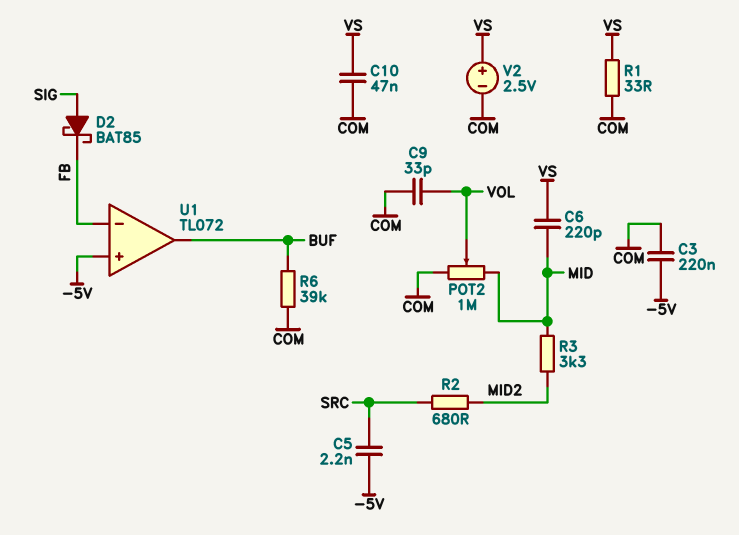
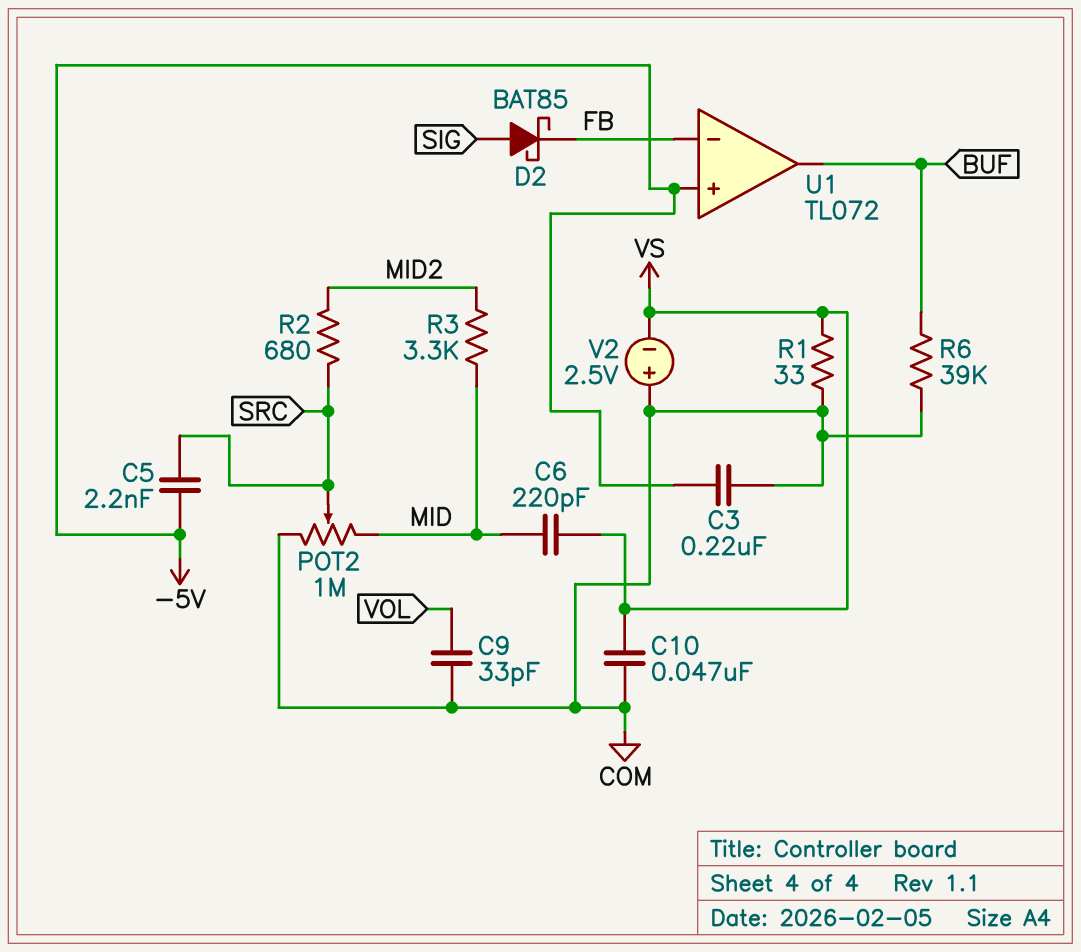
POT2: 1M (COM, MID, wiper VOL) -> 1M (COM, MID, wiper SRC)
V2: 2.5V (plus VS, minus COM) -> 2.5V (plus COM, minus VS)

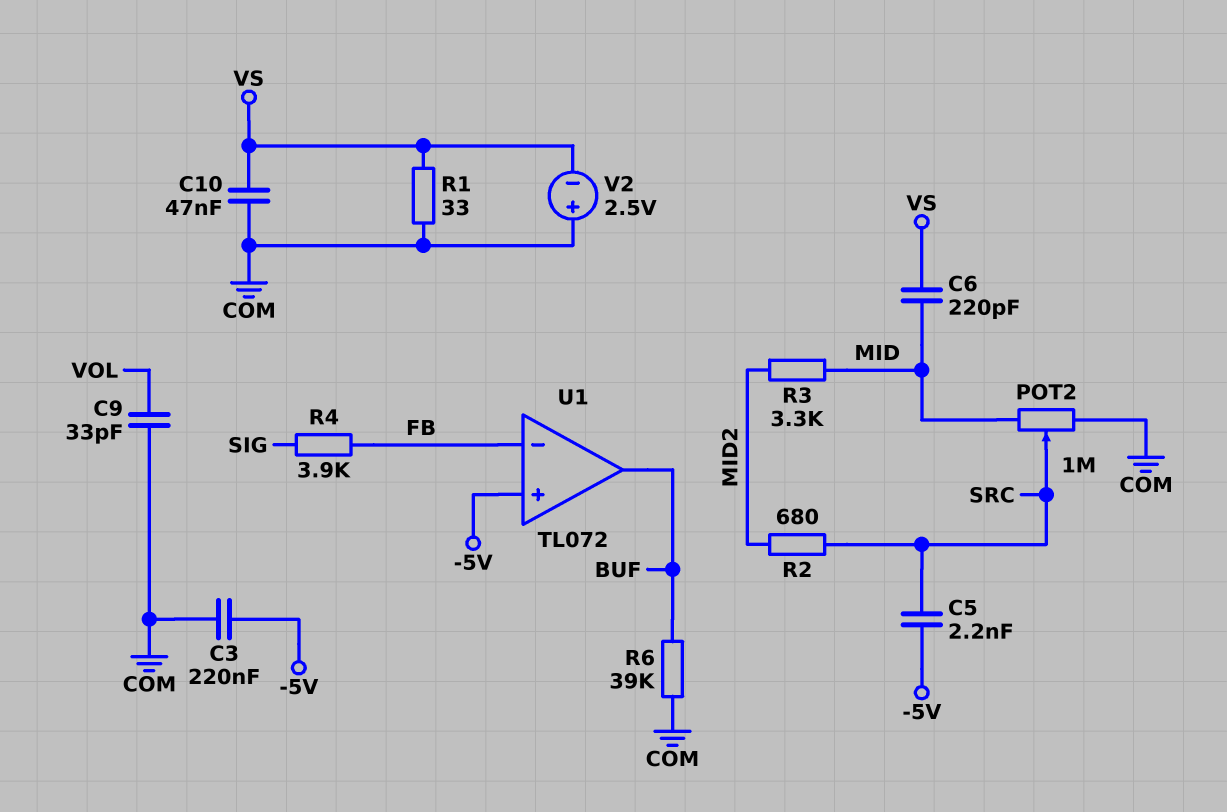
D2: schottky BAT85 (A SIG, K FB) -> none
R4: none -> 3.9k (FB, SIG)

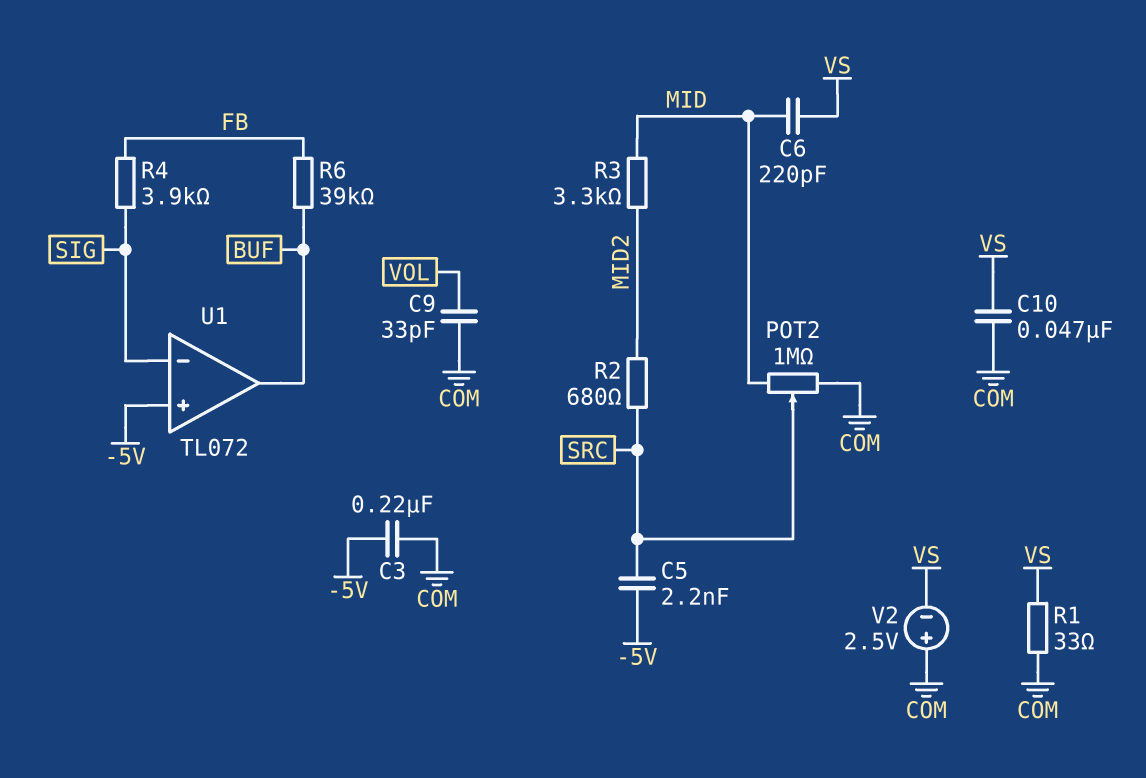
R6: 39k (BUF, COM) -> 39k (BUF, FB)
U1 pin in-: FB -> SIG

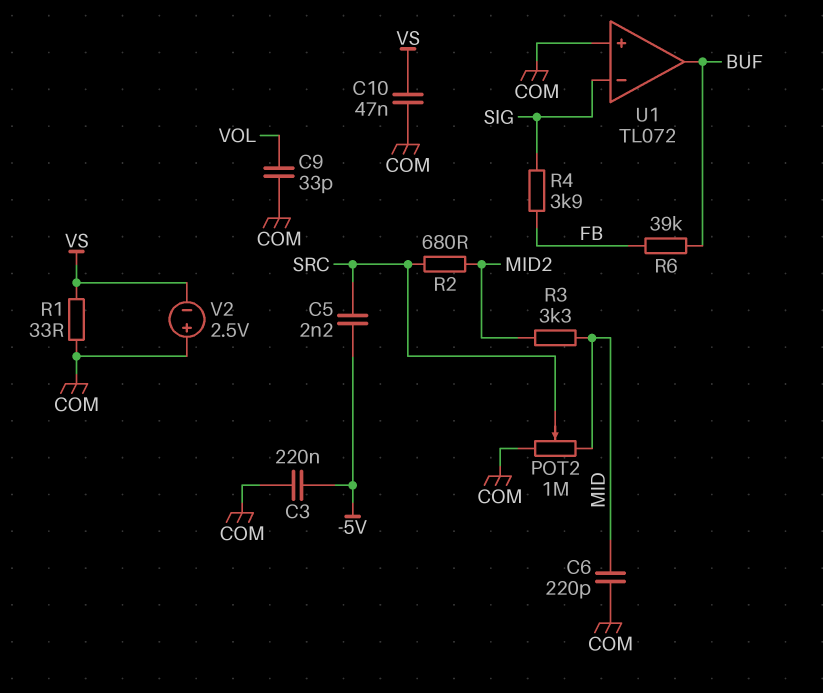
C6: 220pF (MID, VS) -> 220pF (COM, MID)
U1 pin in+: -5V -> COM

